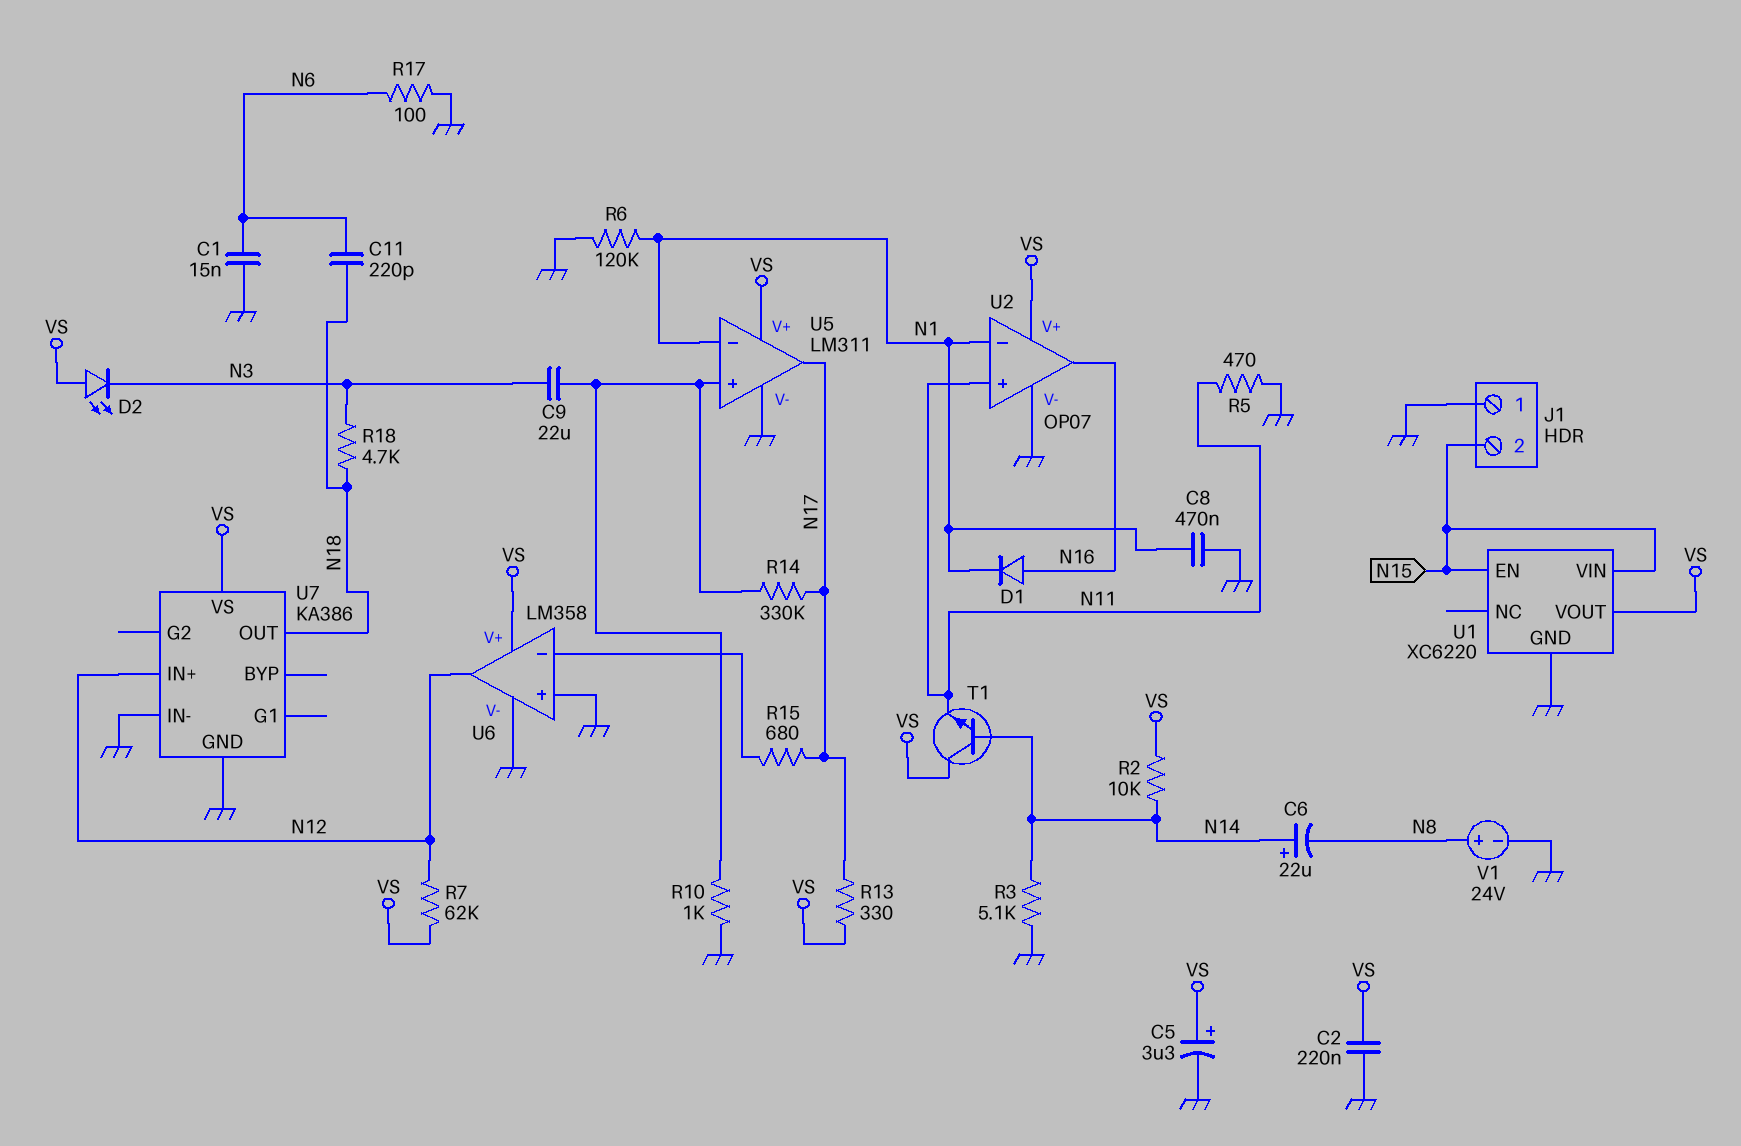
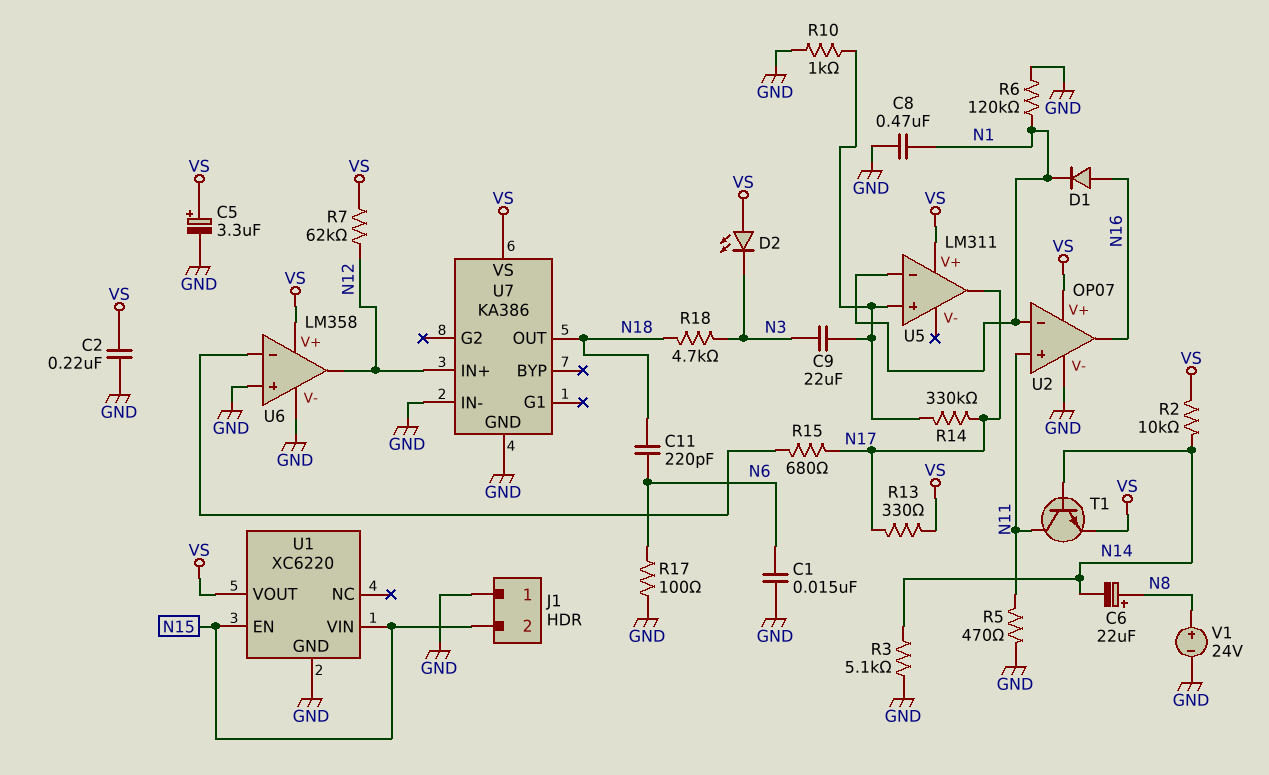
C6: 22uF (plus N14, minus N8) -> 22uF (plus N8, minus N14)
T1: NPN (B N14, C VS, E N11) -> NPN (B N14, C N11, E VS)
U5 pin V-: GND -> none

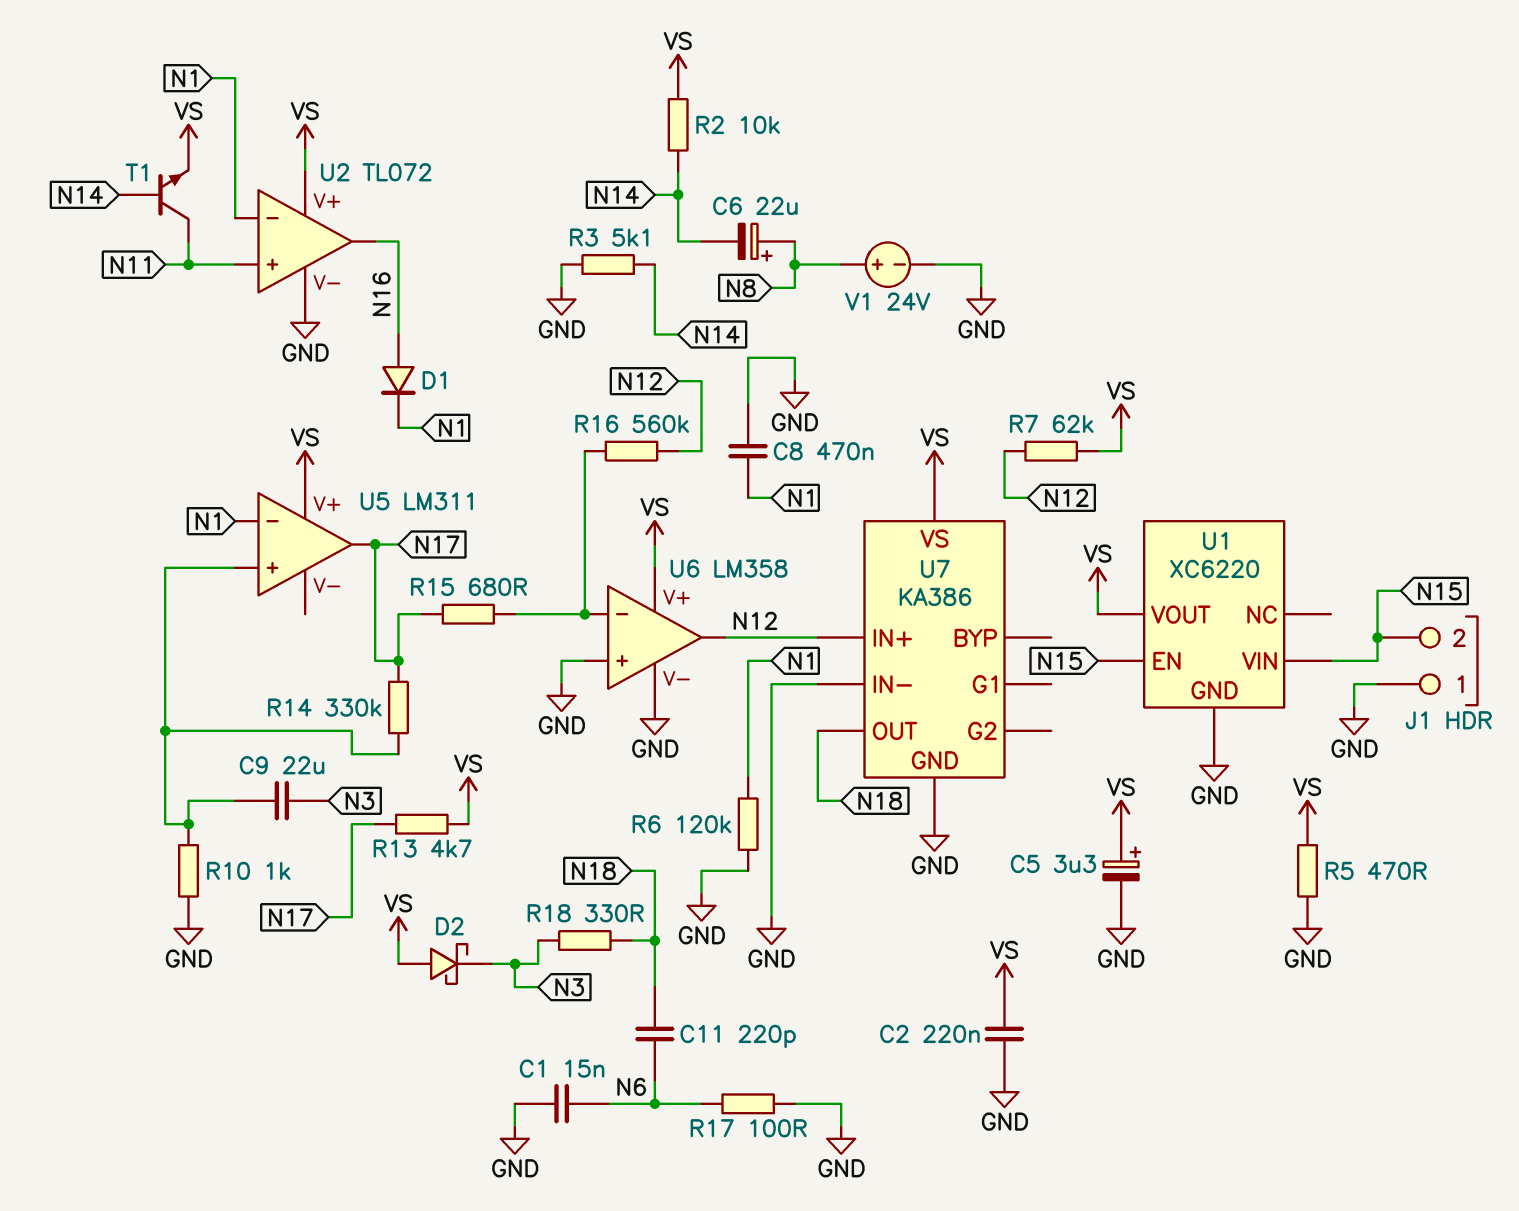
D2: LED (A VS, K N3) -> schottky (A VS, K N3)
R5: 470 (GND, N11) -> 470 (GND, VS)
R13: 330 (N17, VS) -> 4.7k (N17, VS)
R16: none -> 560k (N12, U6/in-)
R18: 4.7k (N3, N18) -> 330 (N3, N18)
U2: OP07 -> TL072

